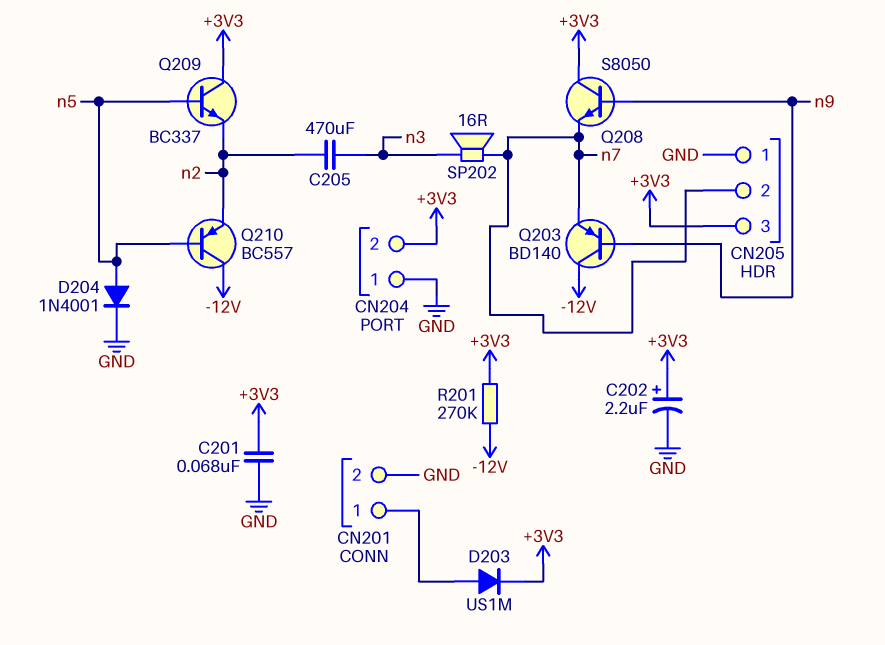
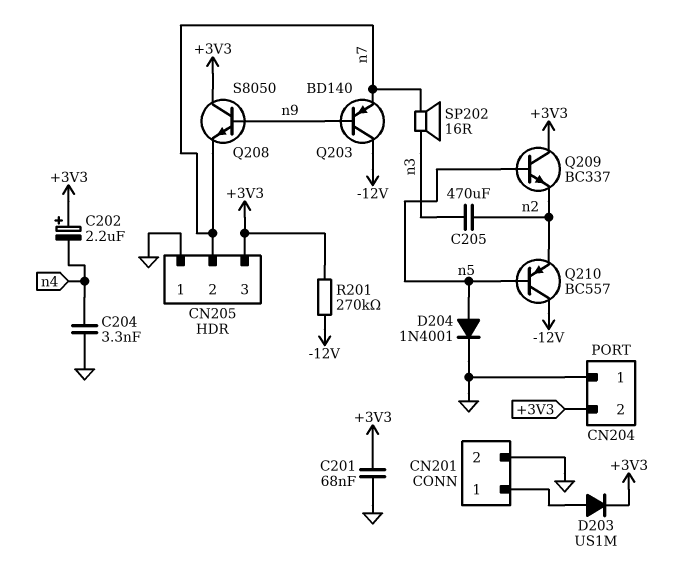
C202: 2.2uF (plus +3V3, minus GND) -> 2.2uF (plus +3V3, minus n4)
C204: none -> 3.3nF (GND, n4)

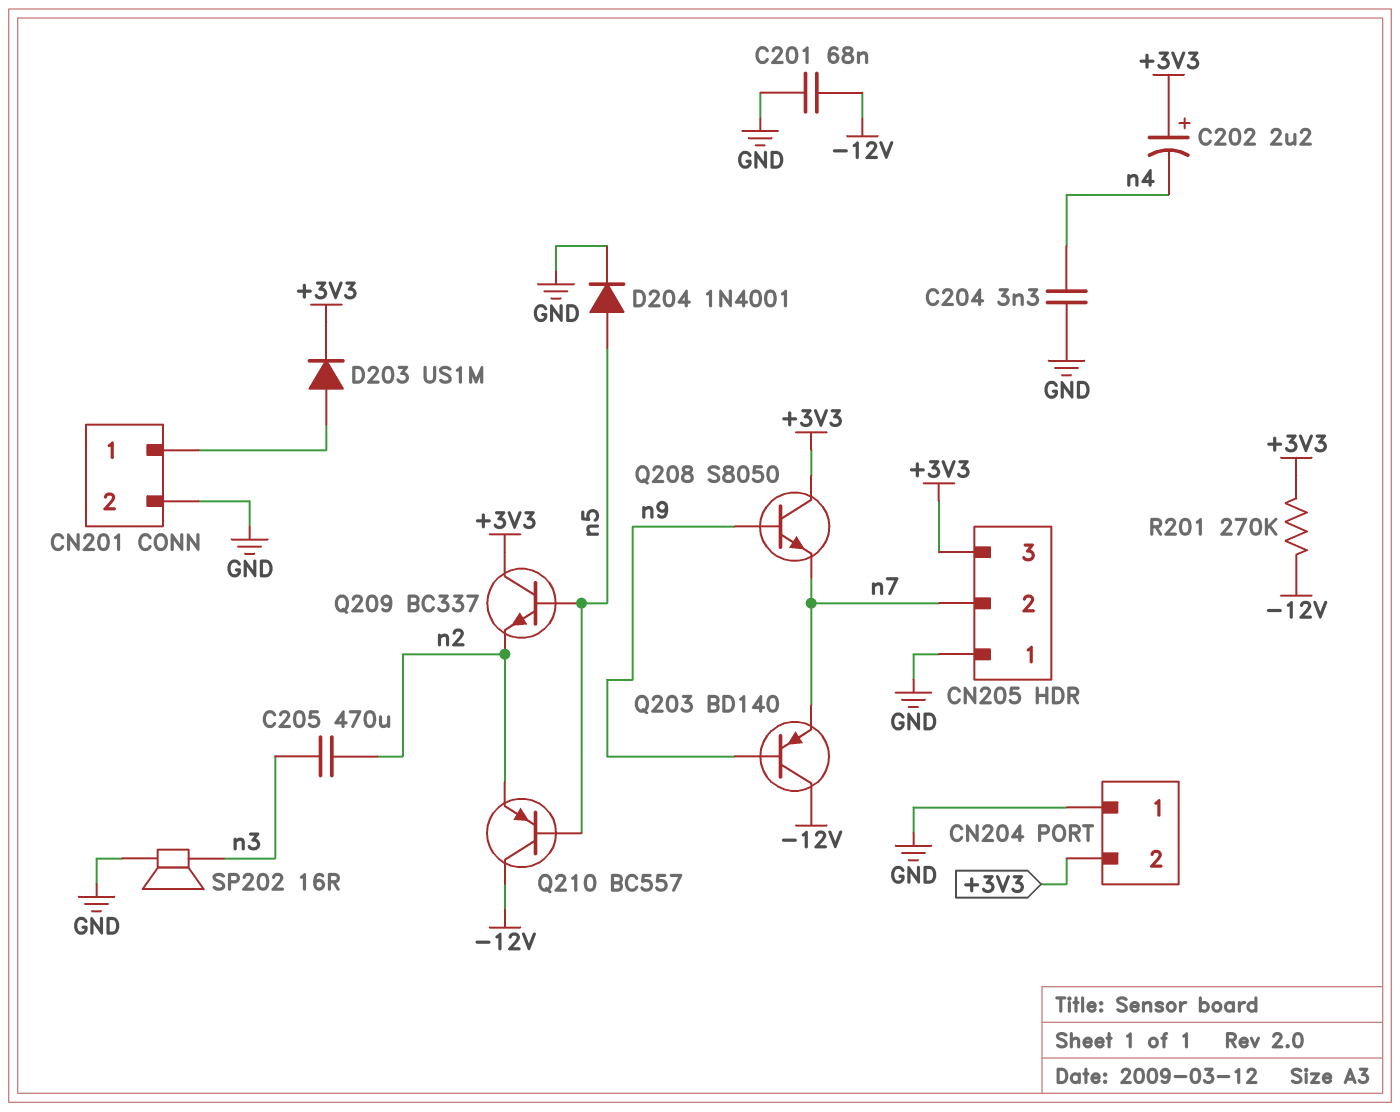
C201: 68nF (+3V3, GND) -> 68nF (-12V, GND)
SP202: speaker 16R (n3, n7) -> speaker 16R (GND, n3)

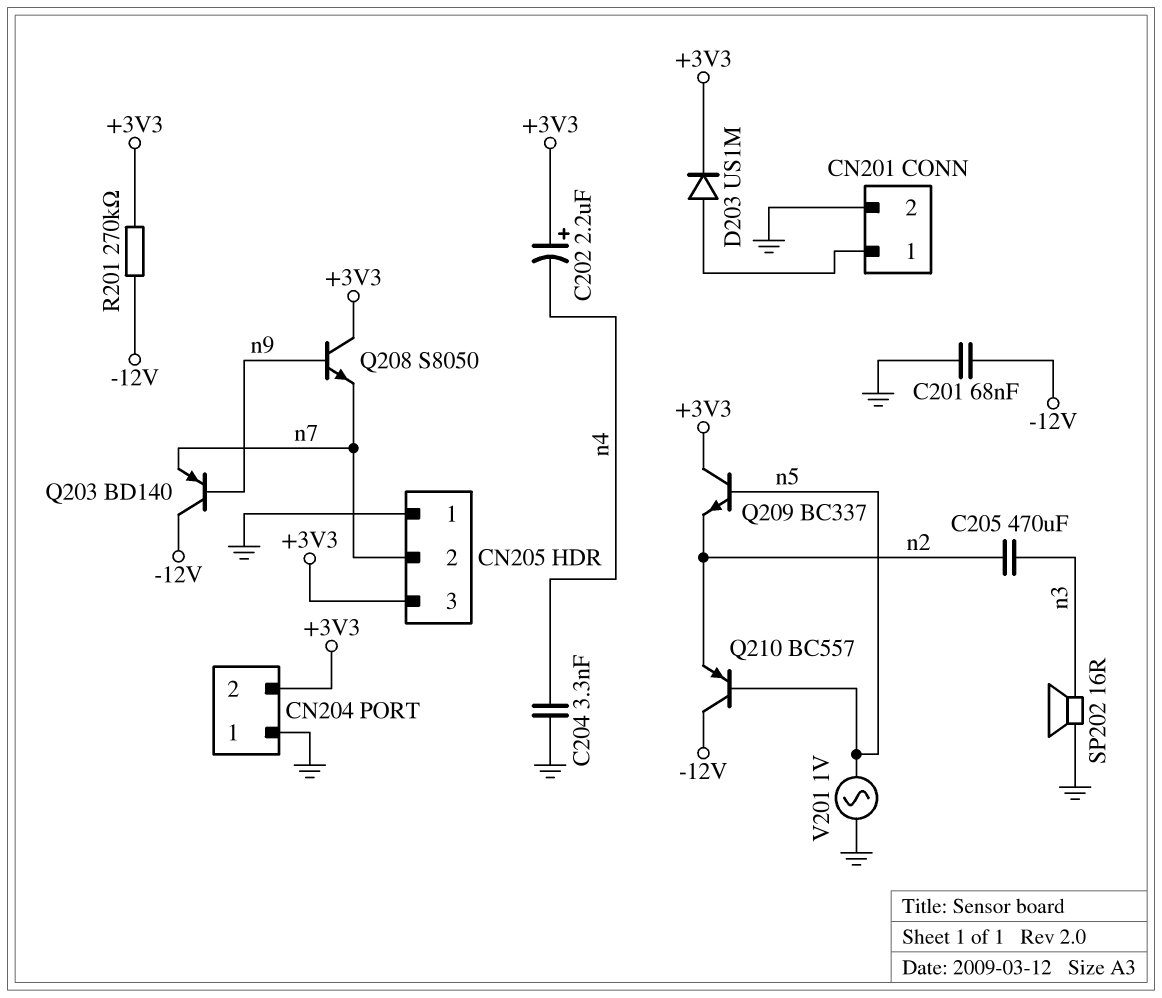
D204: diode 1N4001 (A n5, K GND) -> none
V201: none -> AC 1V (GND, n5)

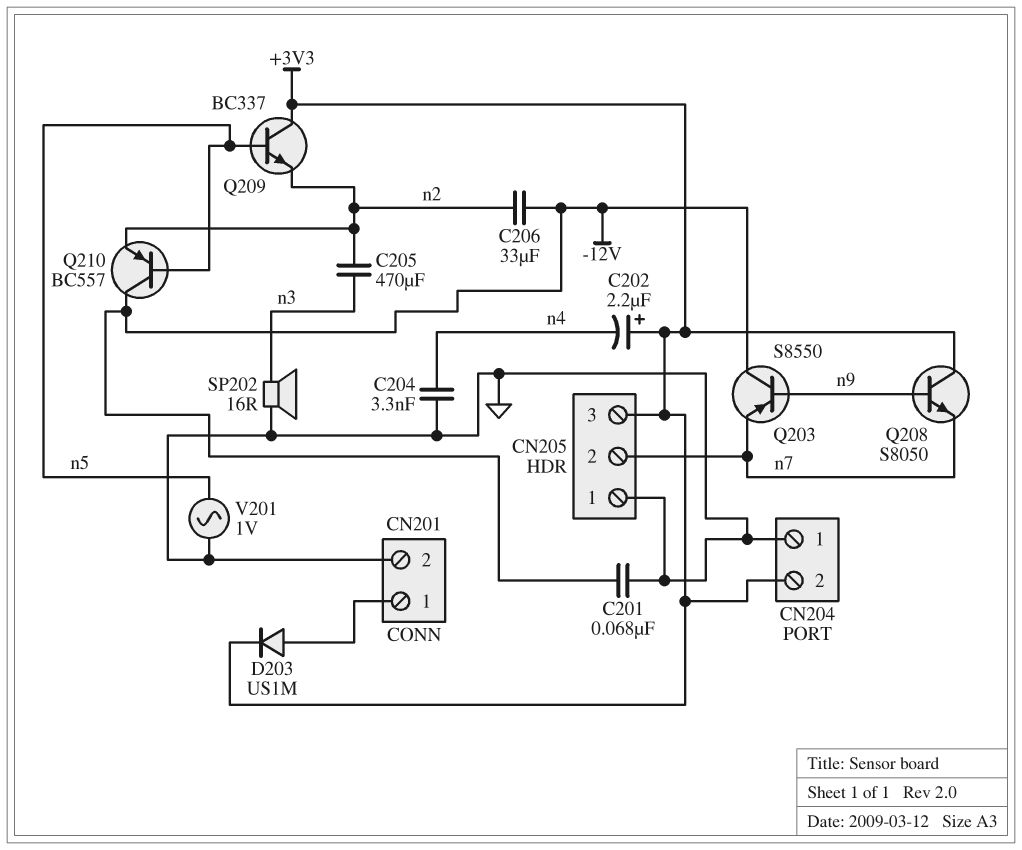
C206: none -> 33uF (-12V, n2)
Q203: PNP BD140 (B n9, C -12V, E n7) -> PNP S8550 (B n9, C -12V, E n7)
R201: 270k (+3V3, -12V) -> none

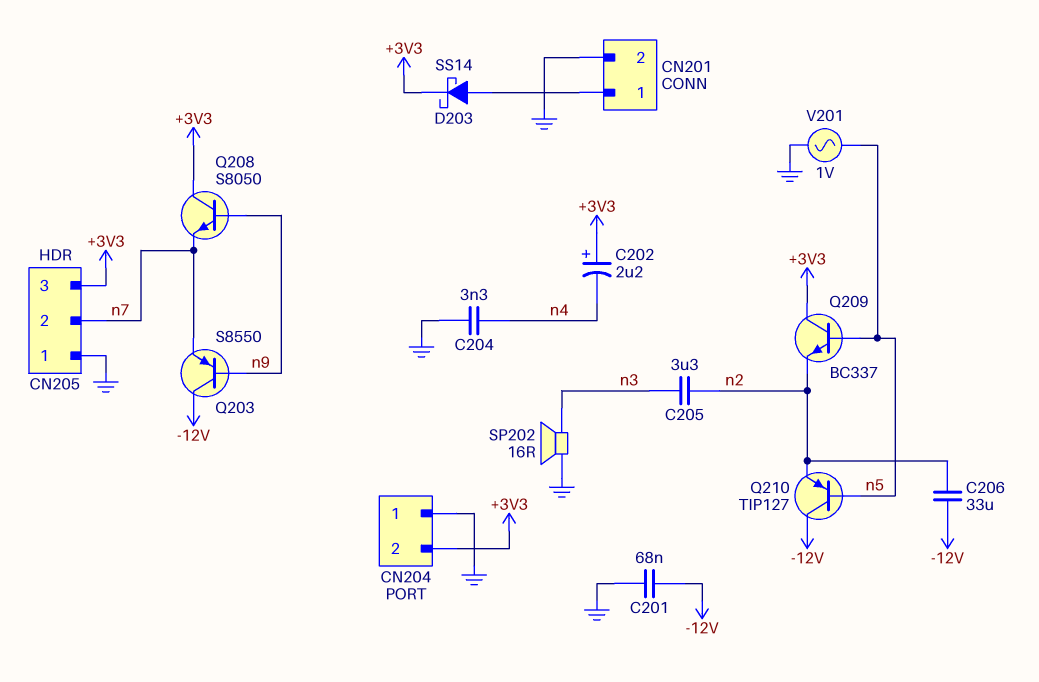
C205: 470uF (n2, n3) -> 3.3uF (n2, n3)
D203: diode US1M (A CN201/1, K +3V3) -> schottky SS14 (A CN201/1, K +3V3)
Q210: PNP BC557 (B n5, C -12V, E n2) -> PNP TIP127 (B n5, C -12V, E n2)

